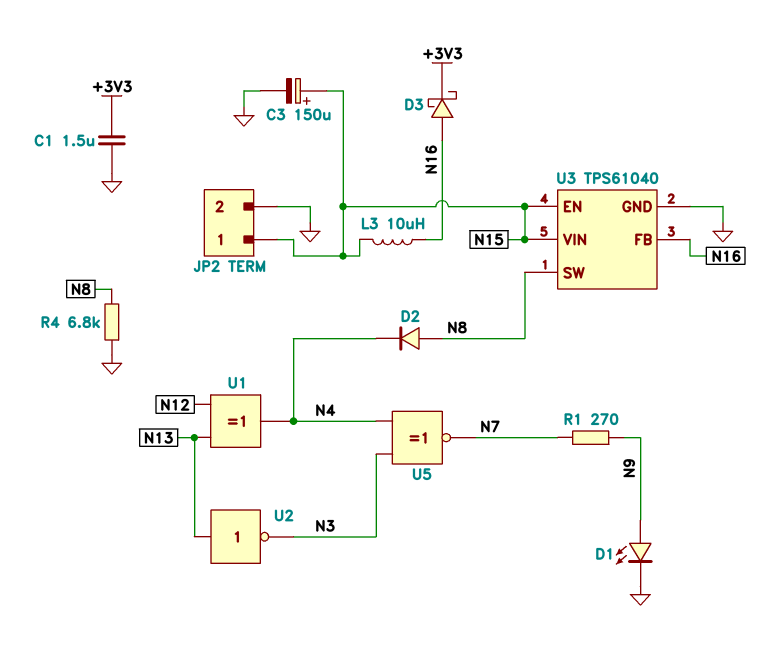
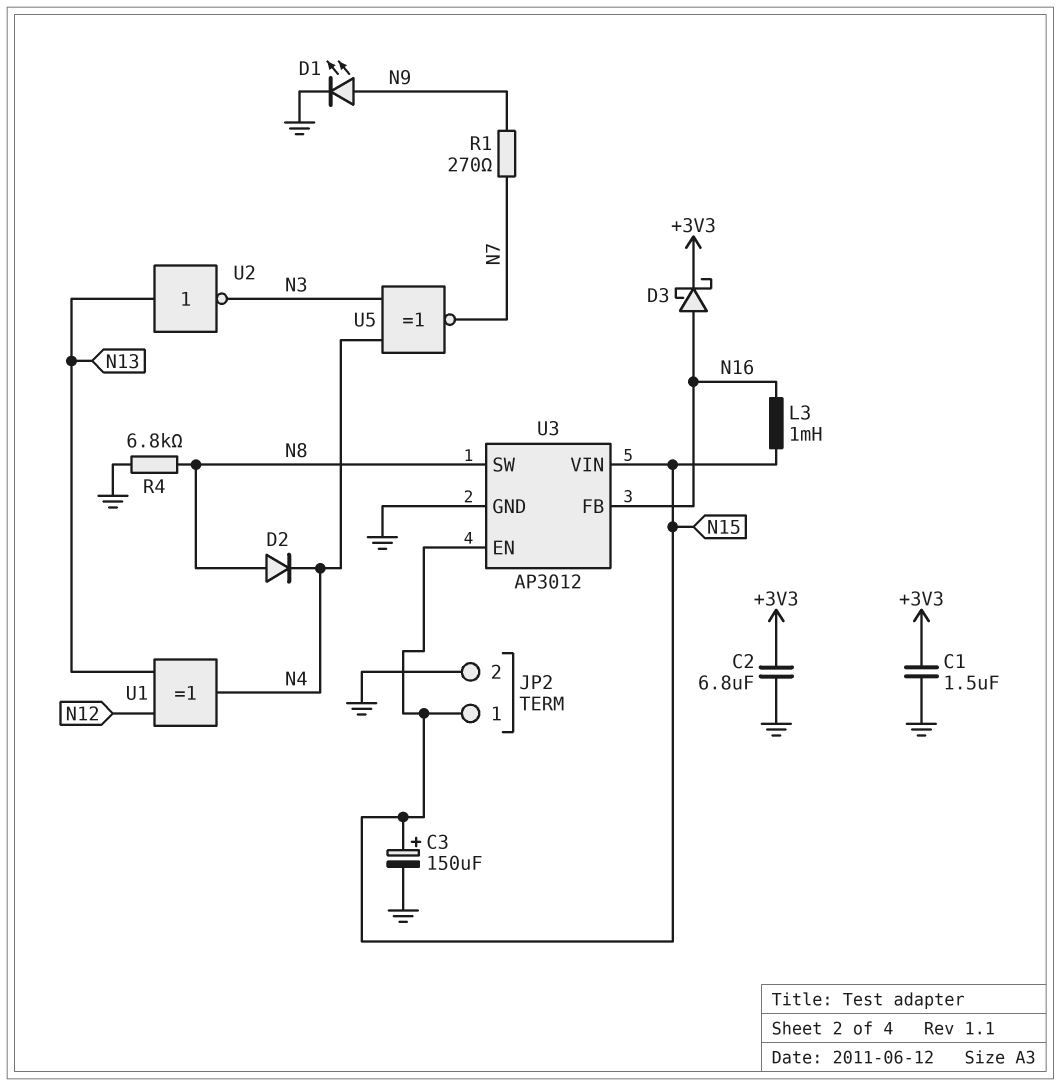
C2: none -> 6.8uF (+3V3, GND)
L3: 10uH (N15, N16) -> 1mH (N15, N16)
U3: TPS61040 -> AP3012

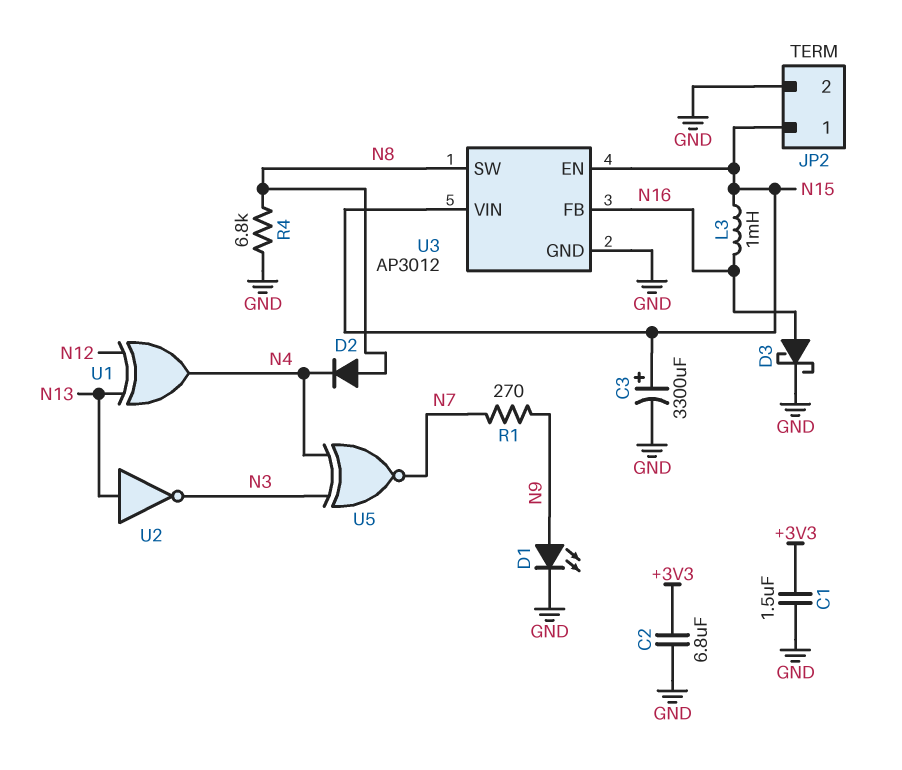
C3: 150uF (plus N15, minus GND) -> 3300uF (plus N15, minus GND)
D3: schottky (A N16, K +3V3) -> schottky (A N16, K GND)

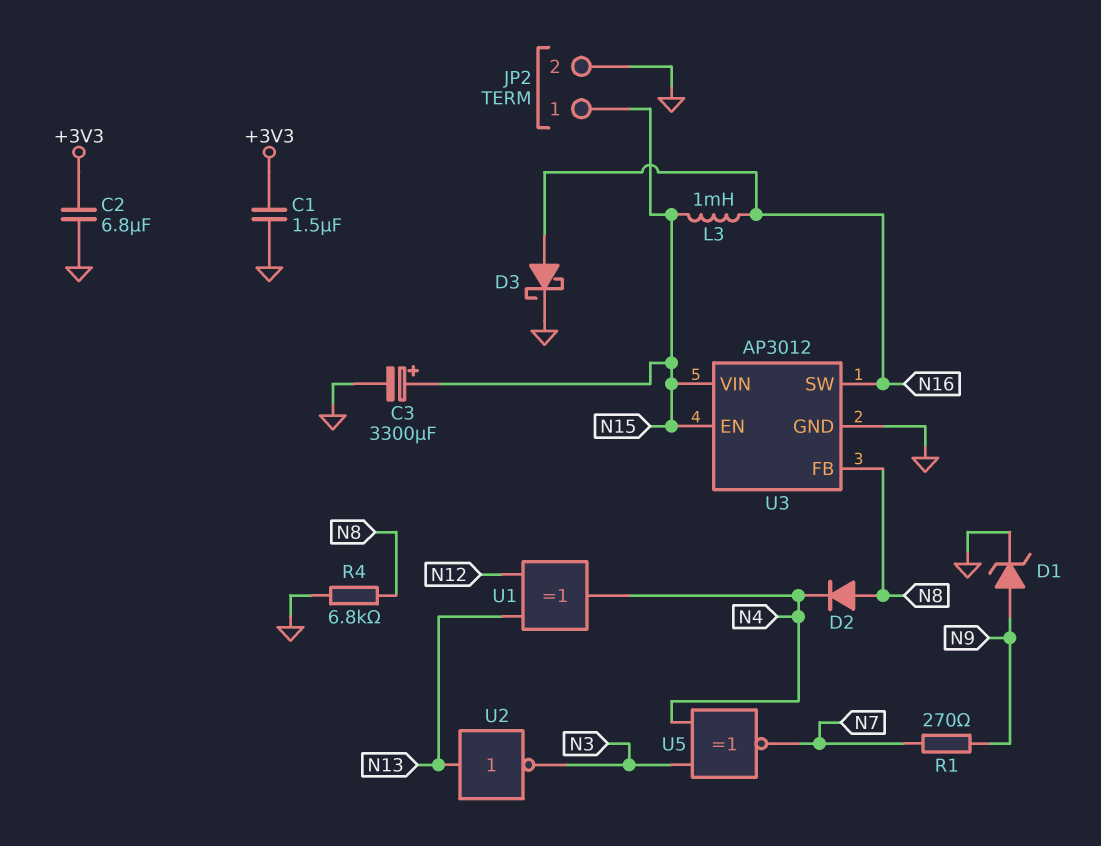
D1: LED (A N9, K GND) -> zener (A N9, K GND)
U3 pin FB: N16 -> N8
U3 pin SW: N8 -> N16

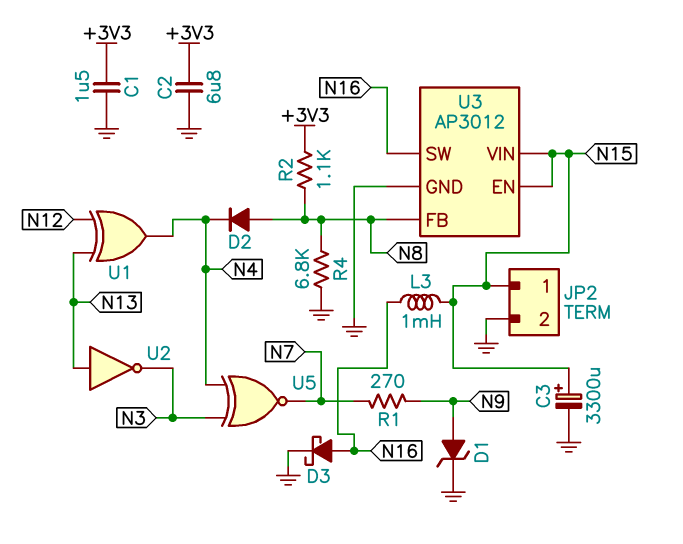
R2: none -> 1.1k (+3V3, N8)

